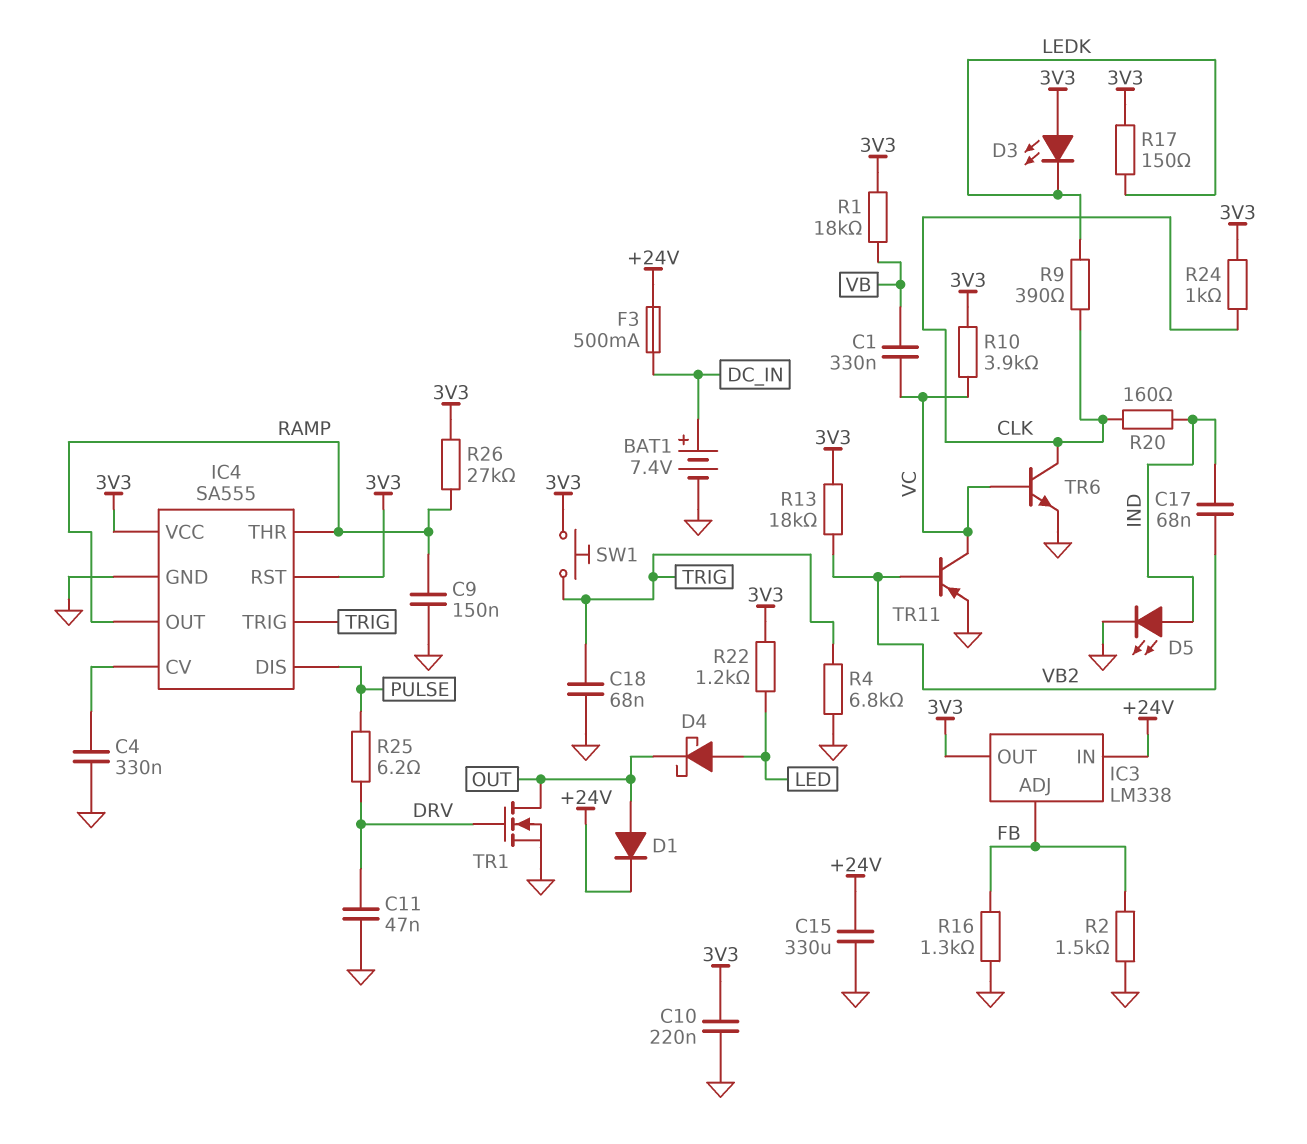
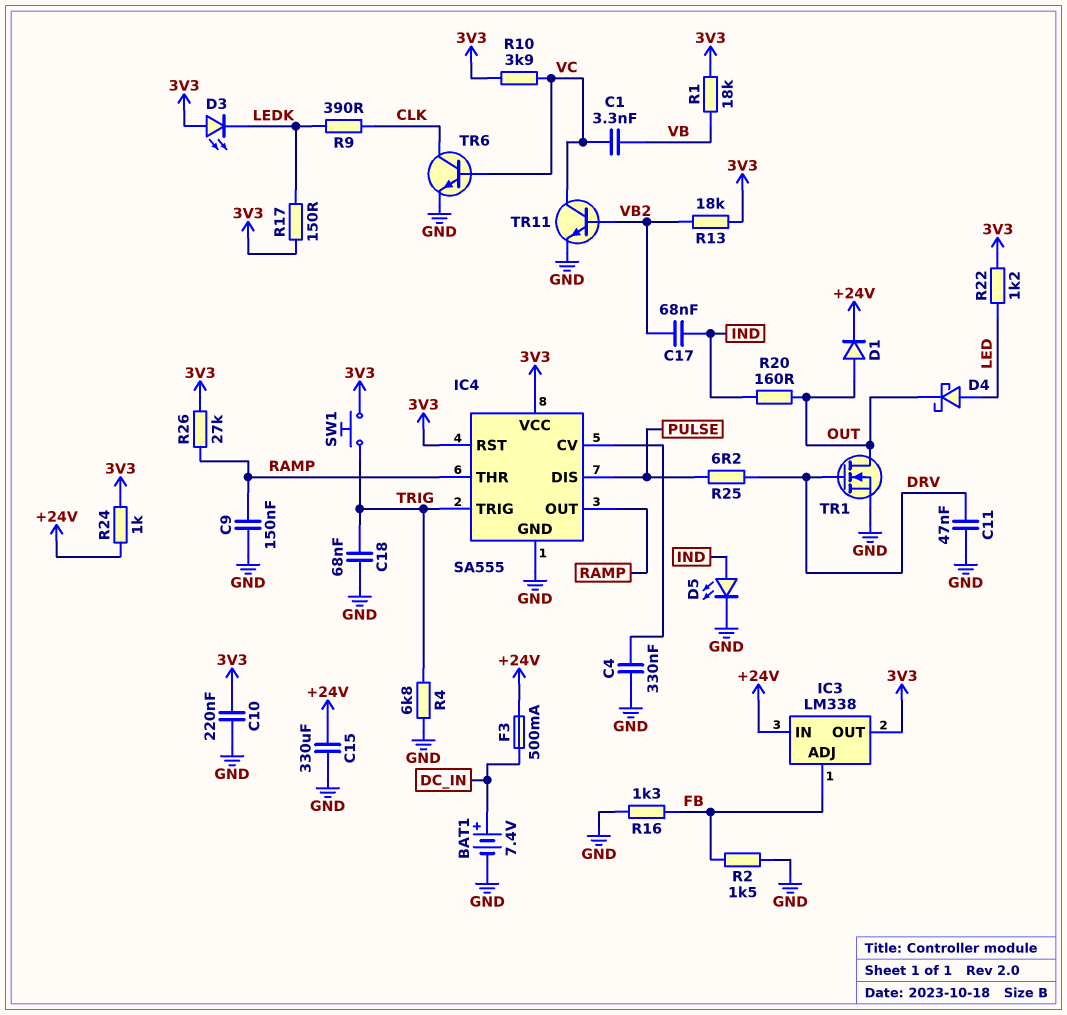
C1: 330nF (VB, VC) -> 3.3nF (VB, VC)
R20: 160 (CLK, IND) -> 160 (IND, OUT)
R24: 1k (3V3, CLK) -> 1k (+24V, 3V3)
TR11: PNP (B VB2, C VC, E GND) -> NPN (B VB2, C VC, E GND)

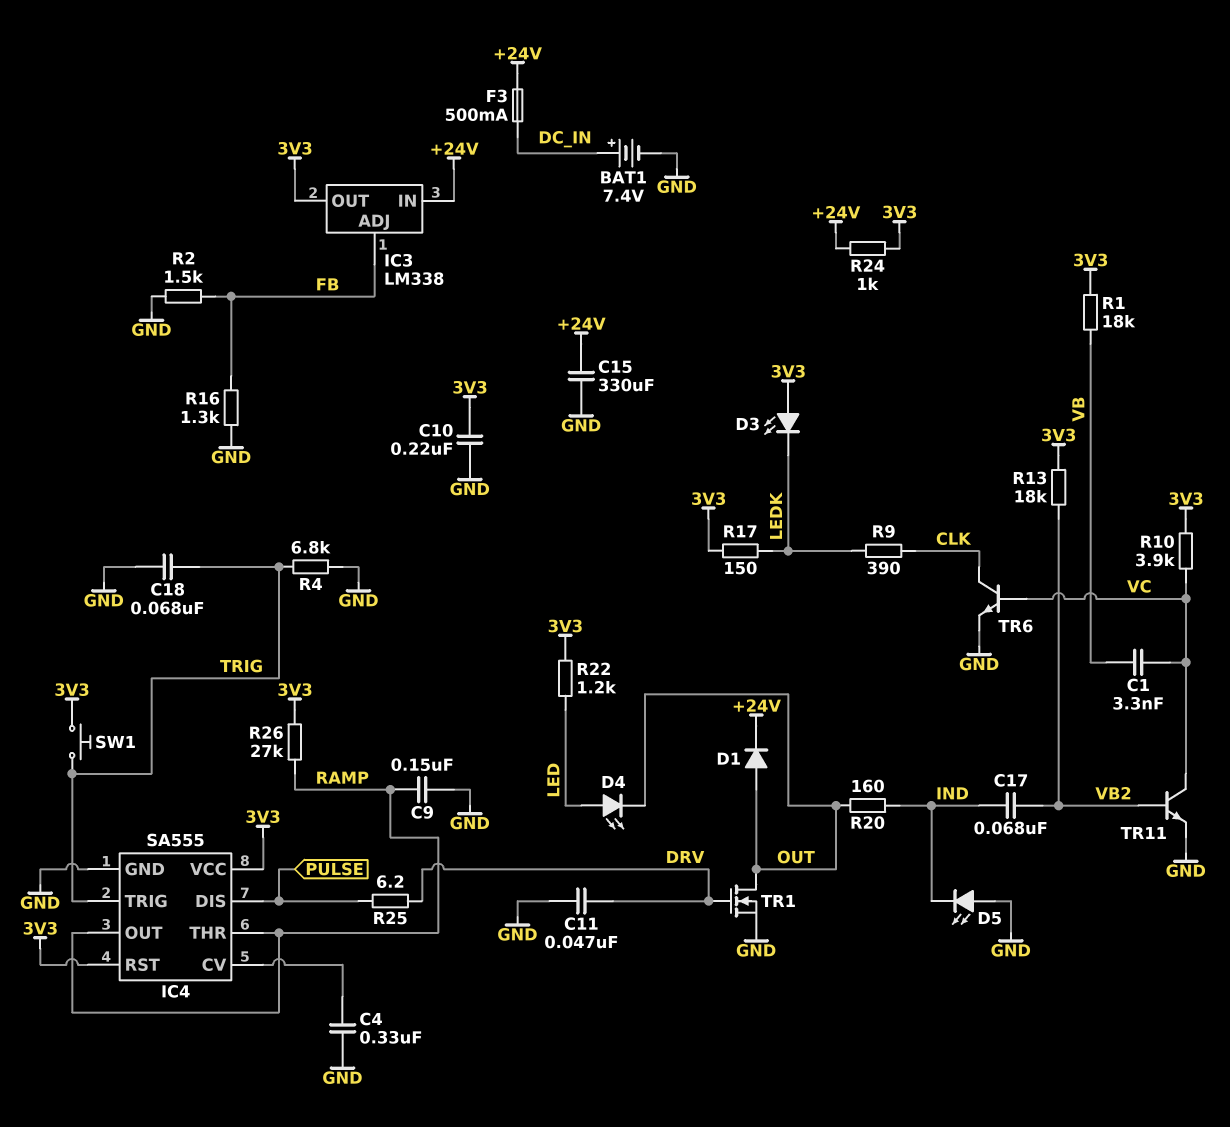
D4: schottky (A LED, K OUT) -> LED (A LED, K OUT)
D5: LED (A IND, K GND) -> LED (A GND, K IND)

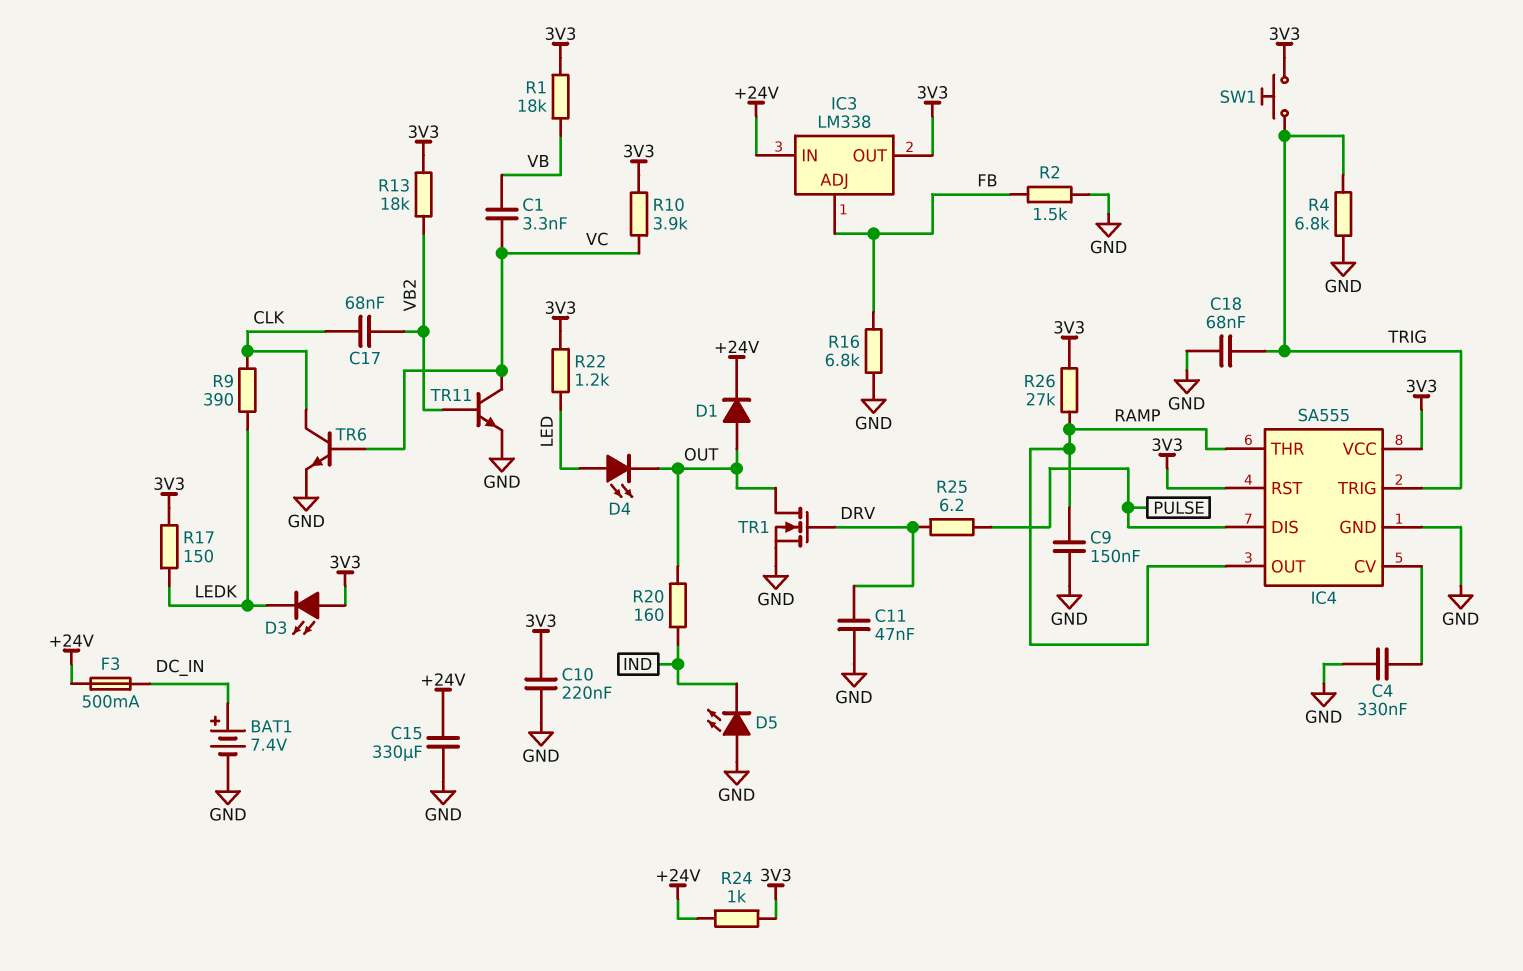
C17: 68nF (IND, VB2) -> 68nF (CLK, VB2)
R16: 1.3k (FB, GND) -> 6.8k (FB, GND)

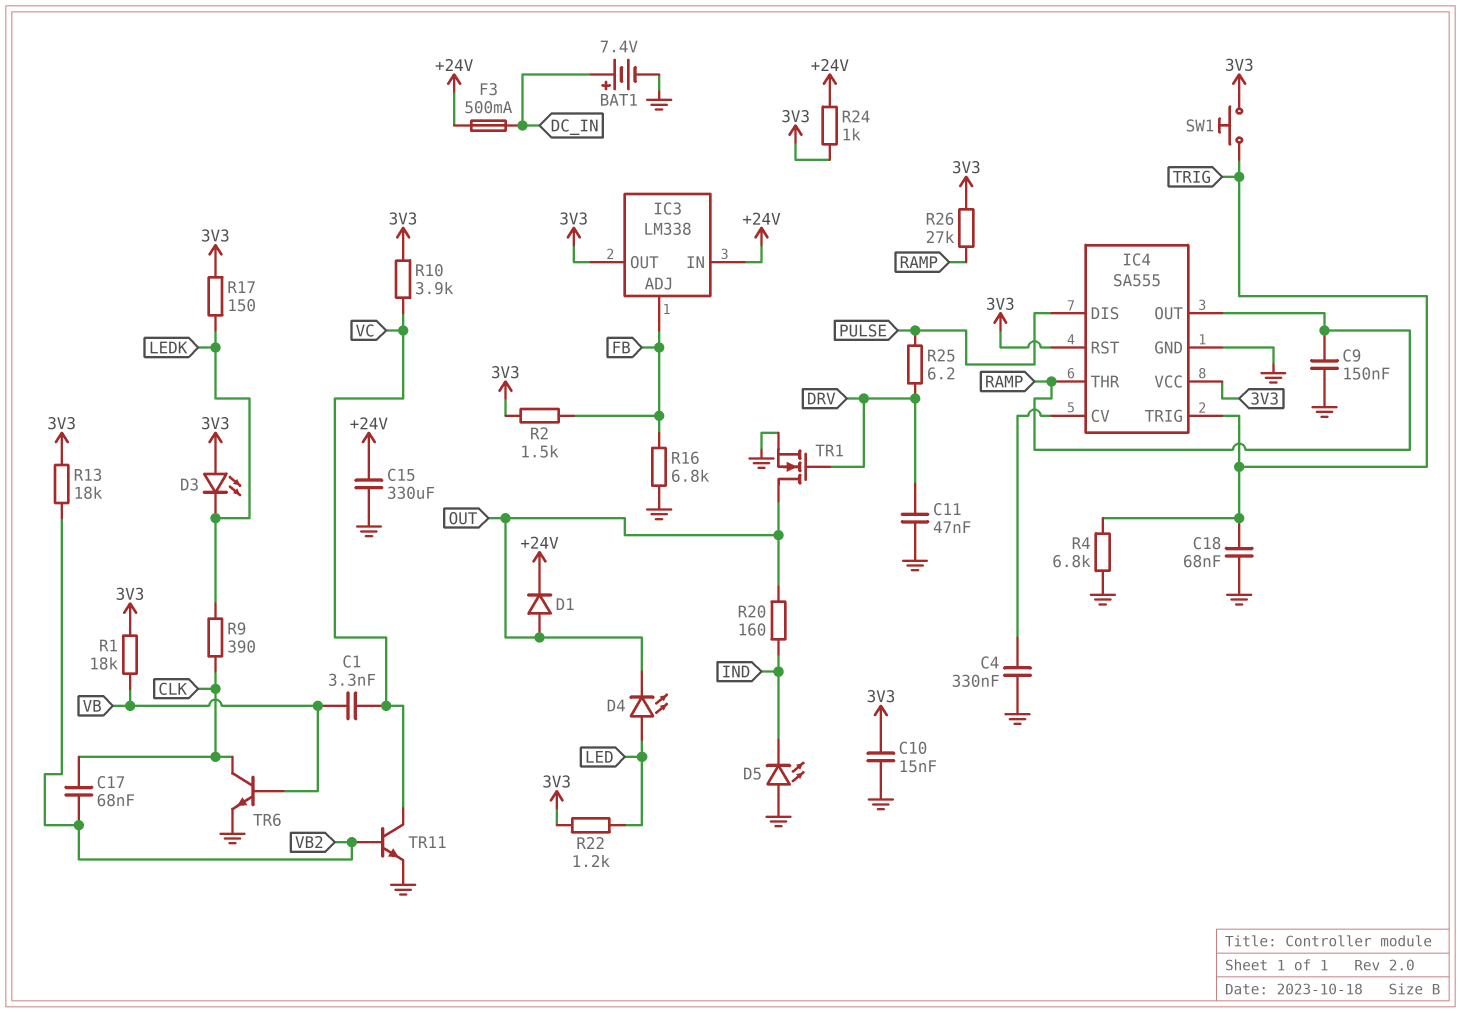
C10: 220nF (3V3, GND) -> 15nF (3V3, GND)
R2: 1.5k (FB, GND) -> 1.5k (3V3, FB)
TR6: NPN (B VC, C CLK, E GND) -> NPN (B VB, C CLK, E GND)

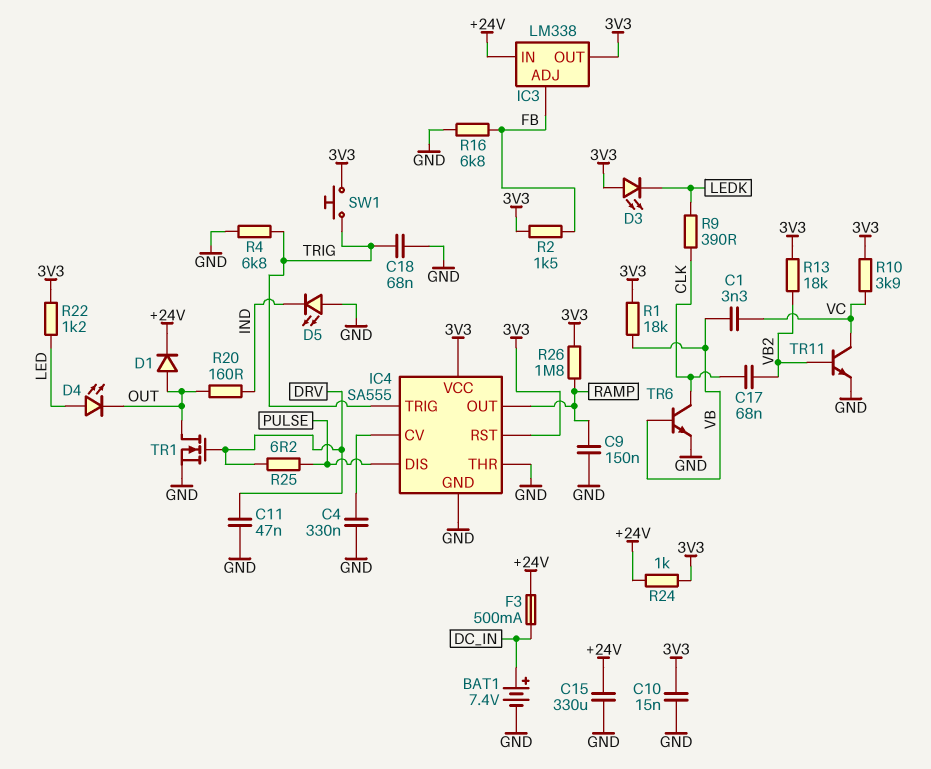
IC4 pin THR: RAMP -> GND
R17: 150 (3V3, LEDK) -> none
R26: 27k (3V3, RAMP) -> 1.8M (3V3, RAMP)

